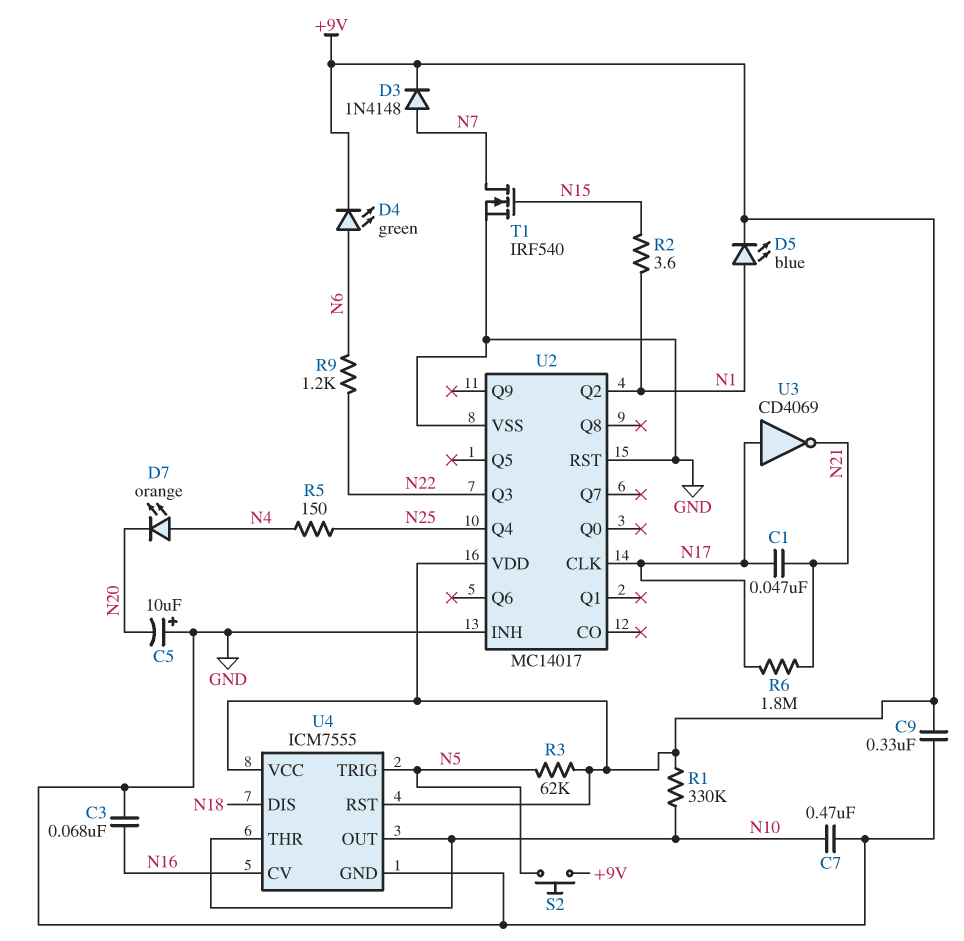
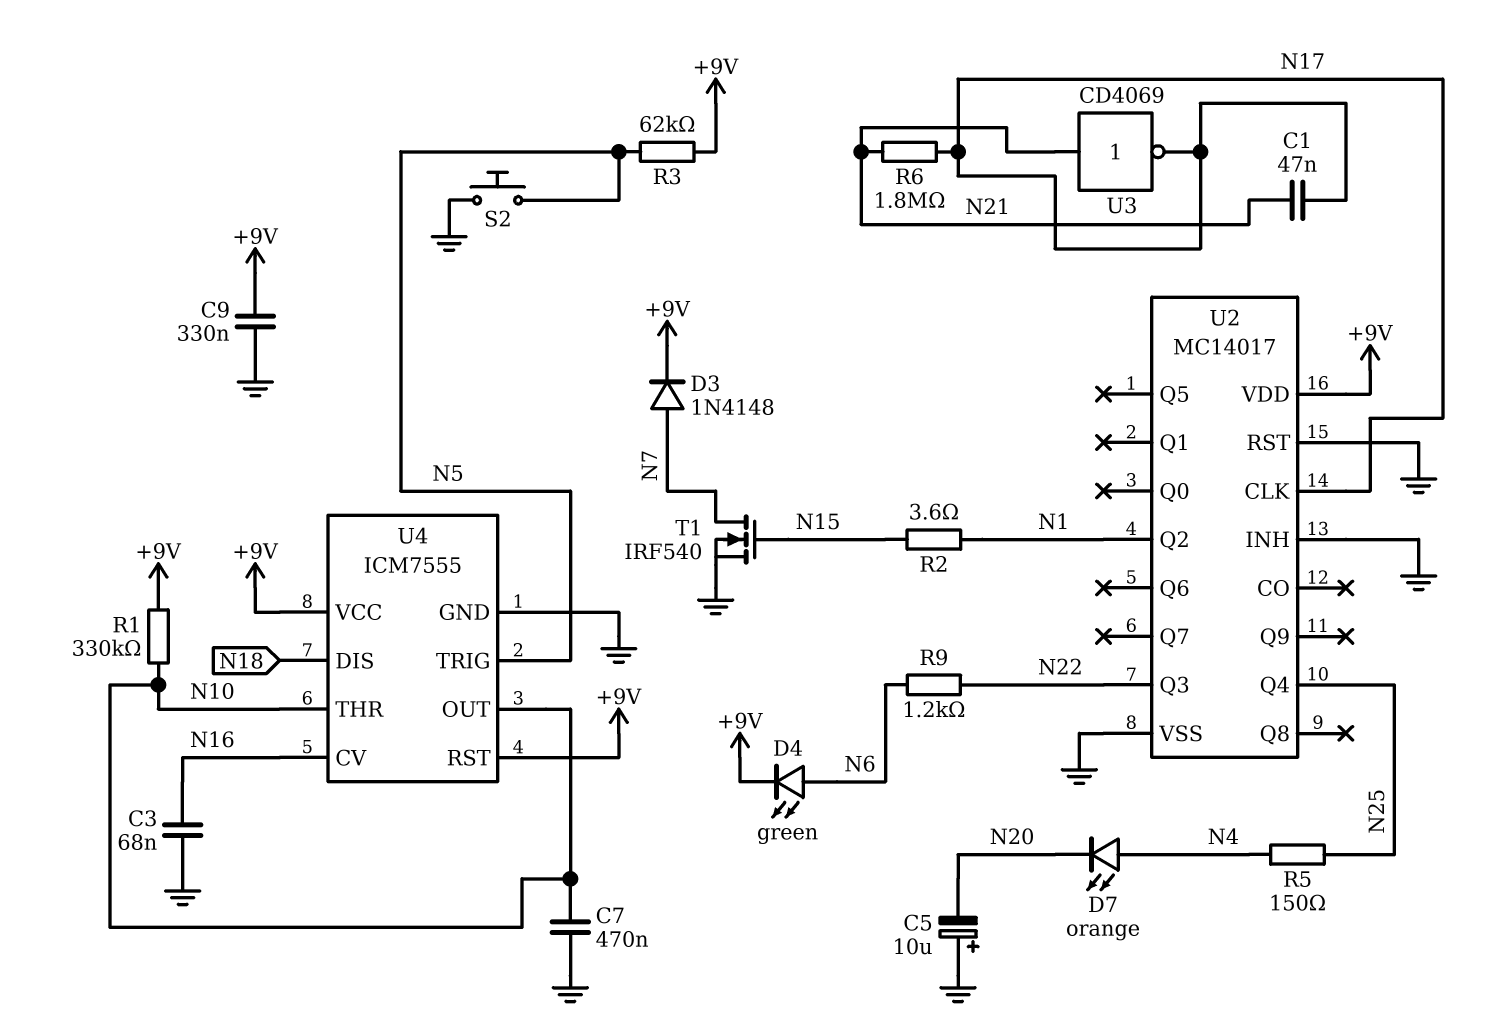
D5: LED blue (A N1, K +9V) -> none
S2: button (+9V, N5) -> button (GND, N5)
U3: NOT CD4069 (in N17, out N21) -> NOT CD4069 (in N21, out N17)

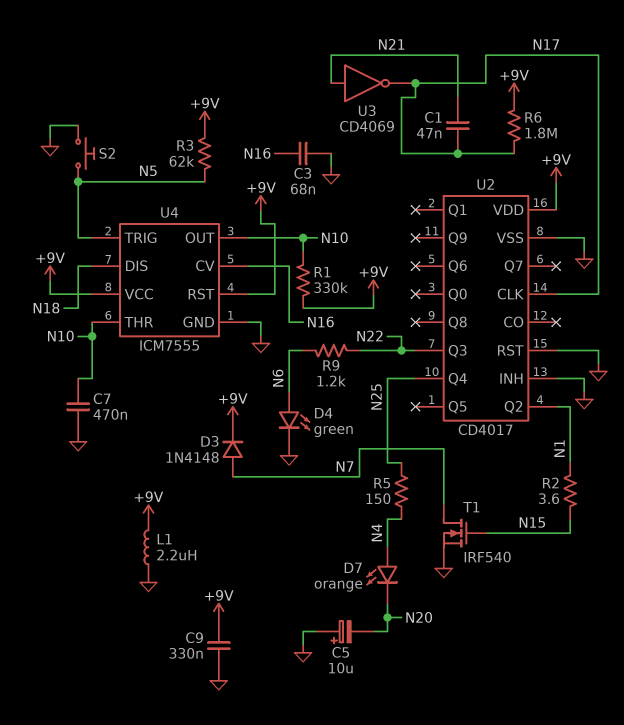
D4: LED green (A N6, K +9V) -> LED green (A N6, K GND)
L1: none -> 2.2uH (+9V, GND)
R6: 1.8M (N17, N21) -> 1.8M (+9V, N17)
U2: MC14017 -> CD4017

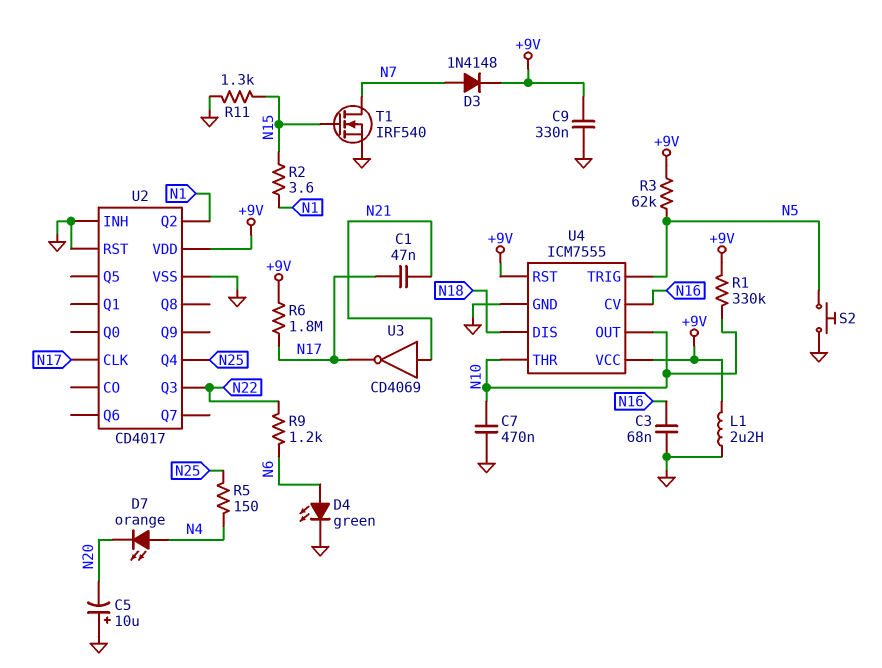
R11: none -> 1.3k (GND, N15)

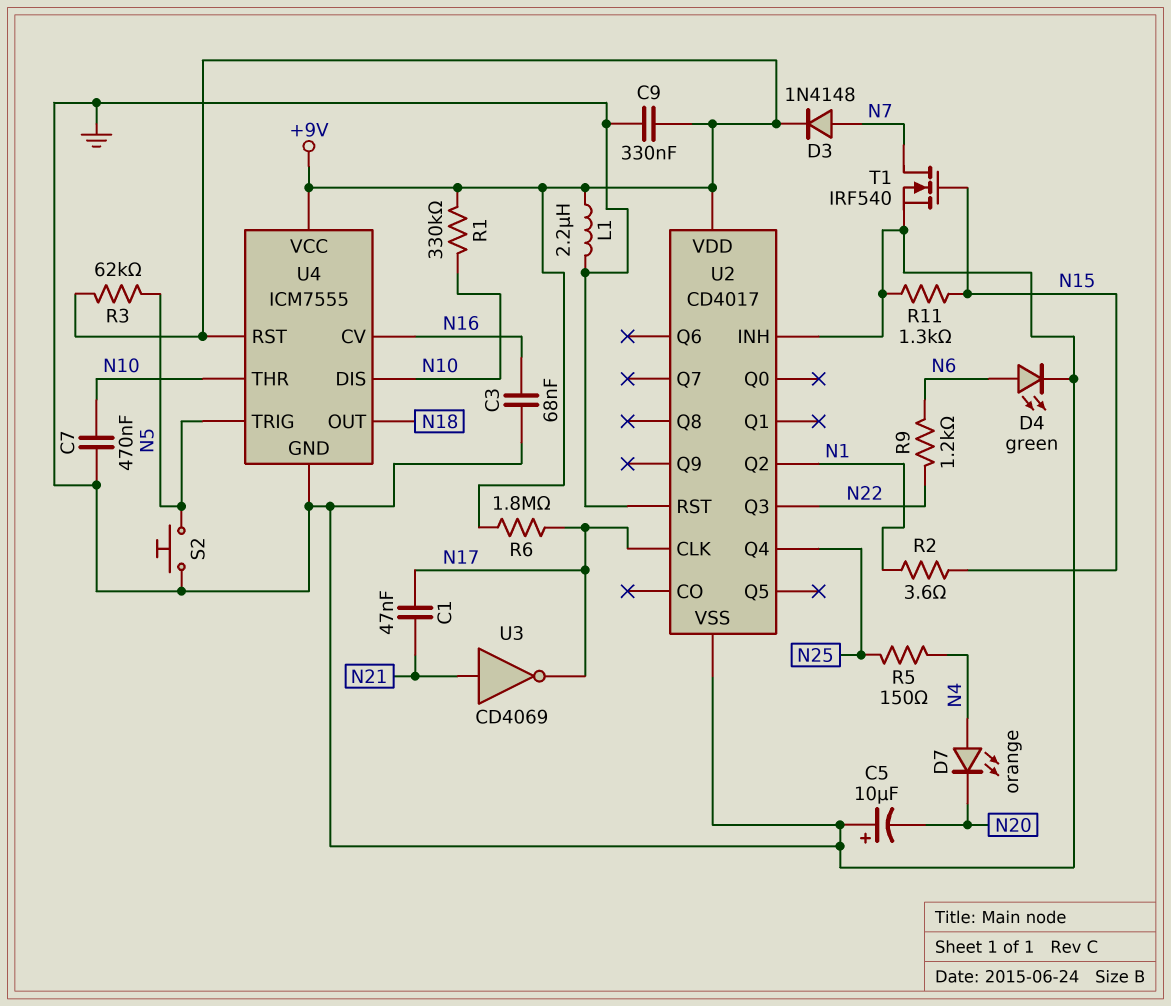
U4 pin DIS: N18 -> N10
U4 pin OUT: N10 -> N18

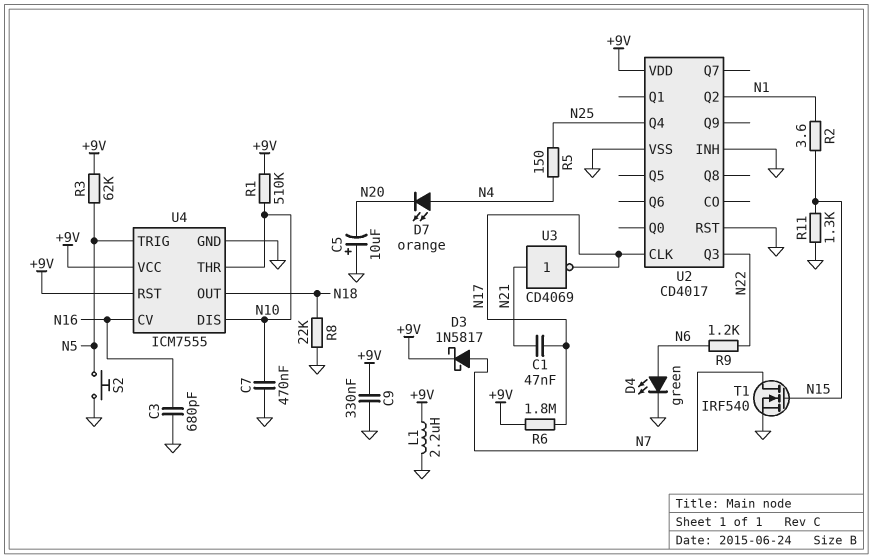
C3: 68nF (GND, N16) -> 680pF (GND, N16)
D3: diode 1N4148 (A N7, K +9V) -> schottky 1N5817 (A N7, K +9V)
R1: 330k (+9V, N10) -> 510k (+9V, N10)
R8: none -> 22k (GND, N18)

